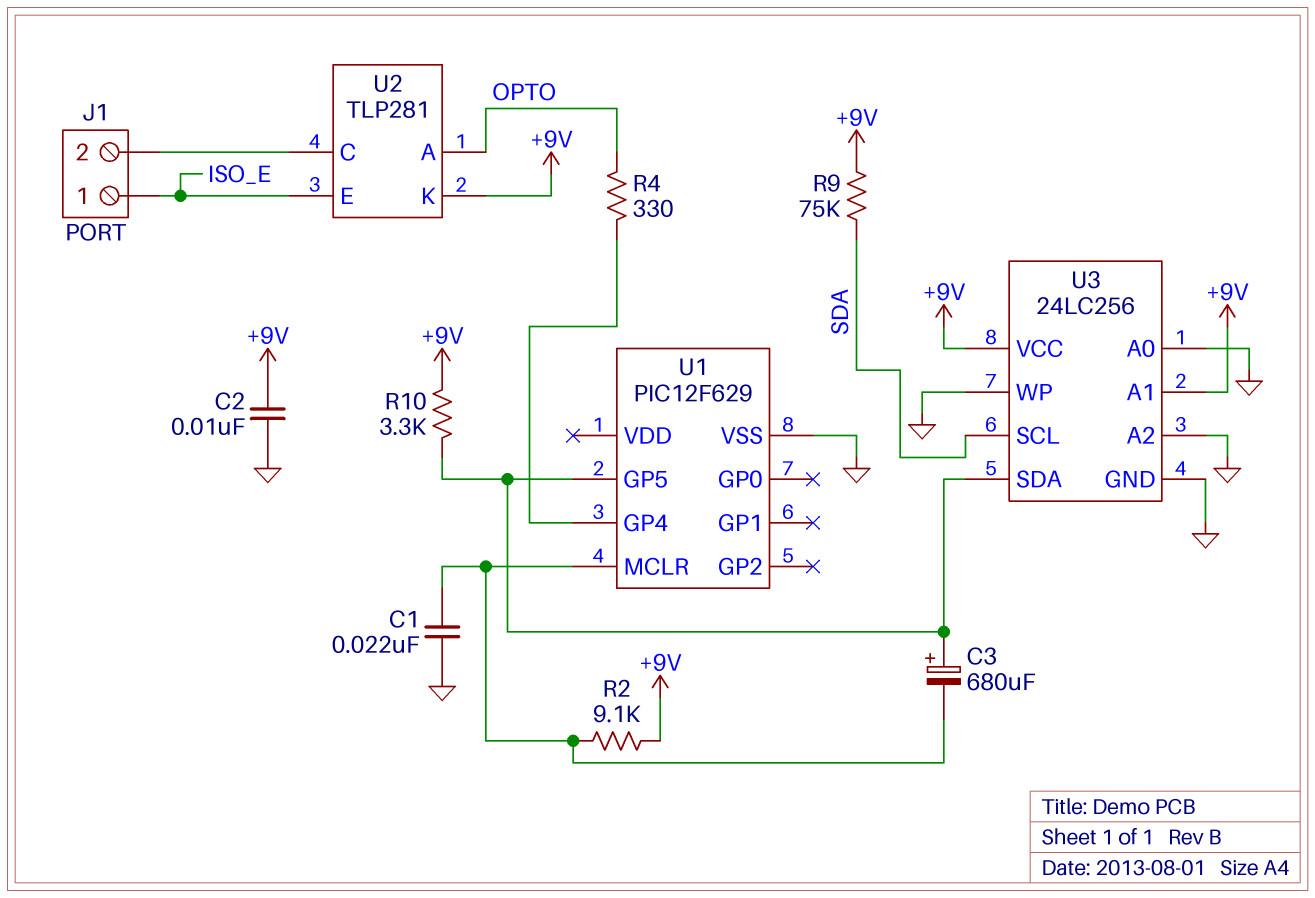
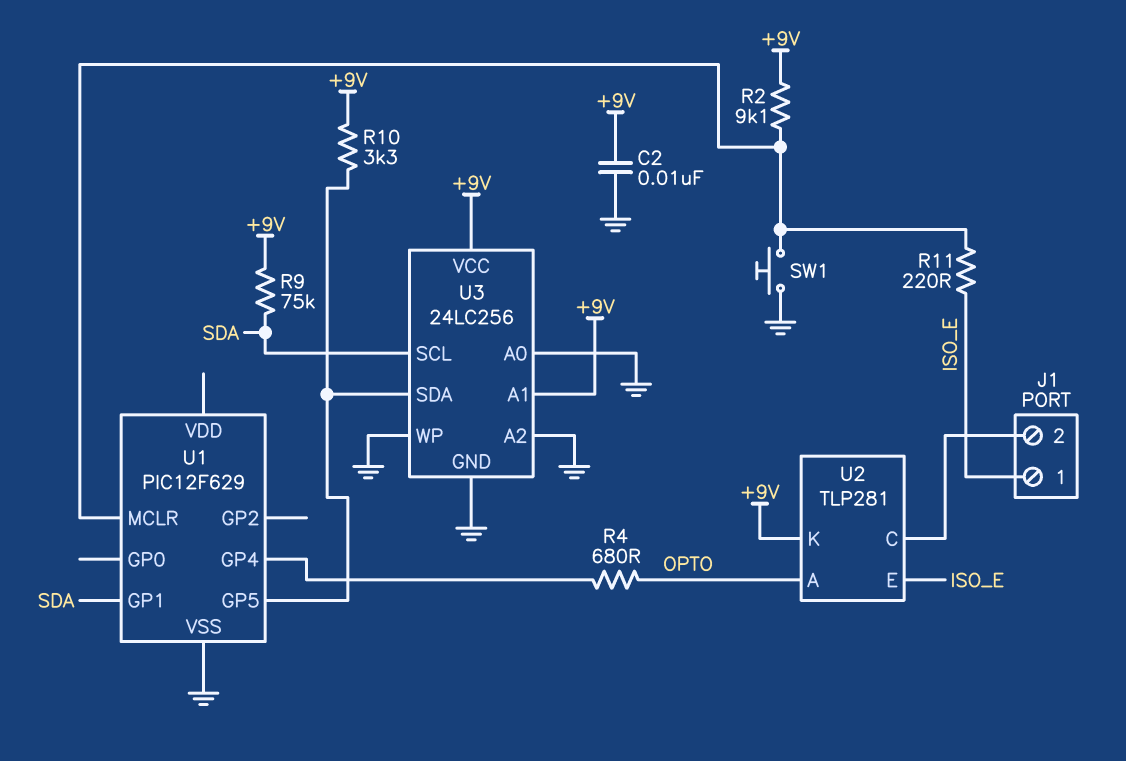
C1: 22nF (GND, U1/MCLR) -> none
C3: 680uF (plus U1/GP5, minus U1/MCLR) -> none
R4: 330 (OPTO, U1/GP4) -> 680 (OPTO, U1/GP4)
R11: none -> 220 (ISO_E, U1/MCLR)
SW1: none -> button (GND, U1/MCLR)
U1 pin GP1: none -> SDA

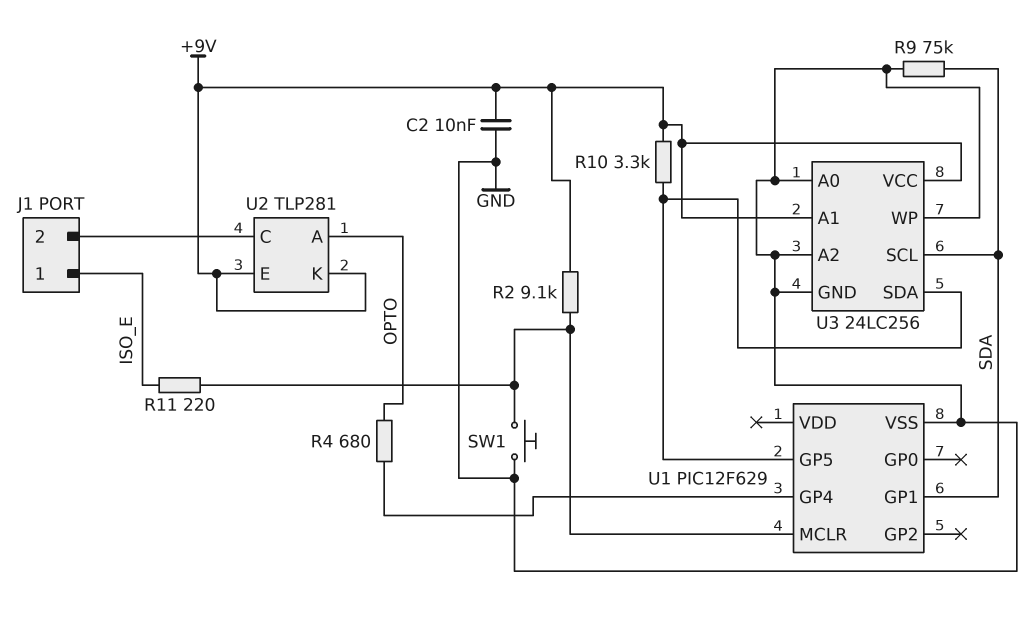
R9: 75k (+9V, SDA) -> 75k (GND, SDA)
U2 pin E: ISO_E -> +9V

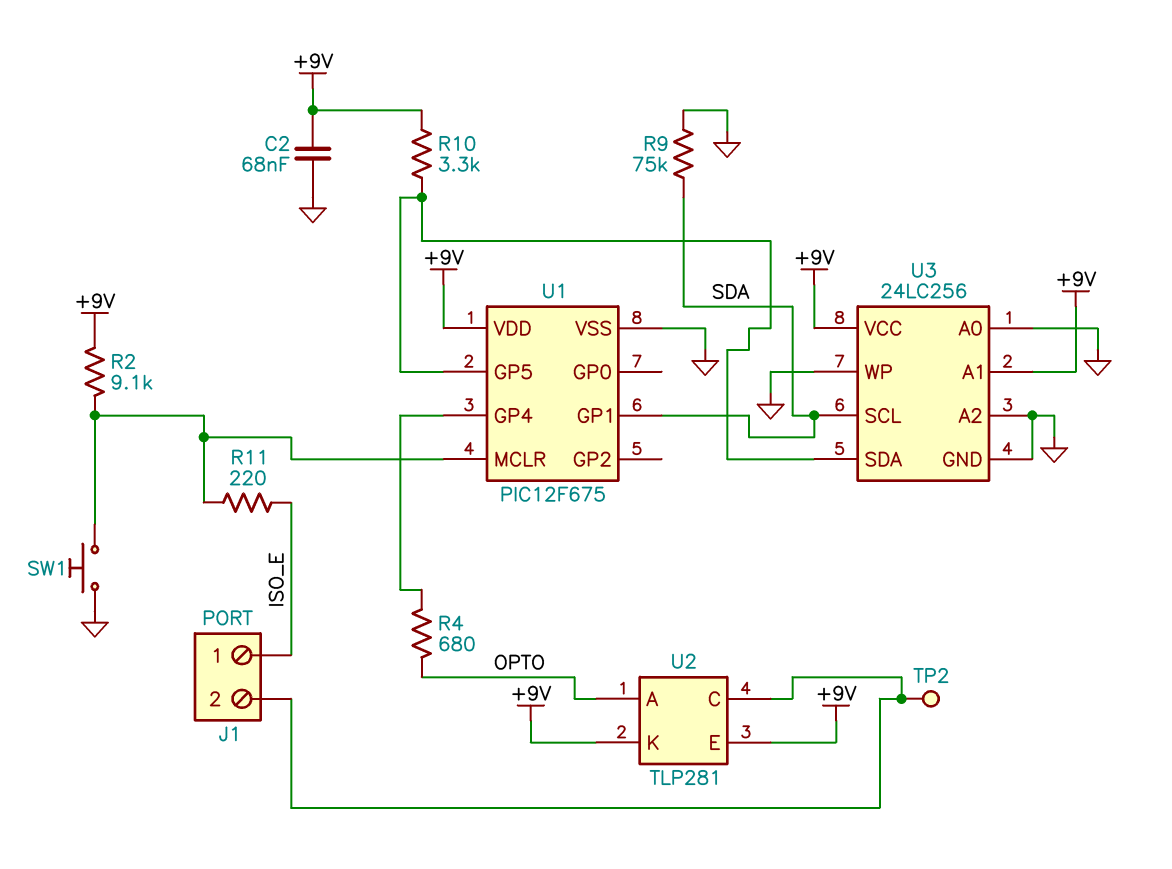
C2: 10nF (+9V, GND) -> 68nF (+9V, GND)
TP2: none -> test point (J1/2)
U1: PIC12F629 -> PIC12F675
U1 pin VDD: none -> +9V

